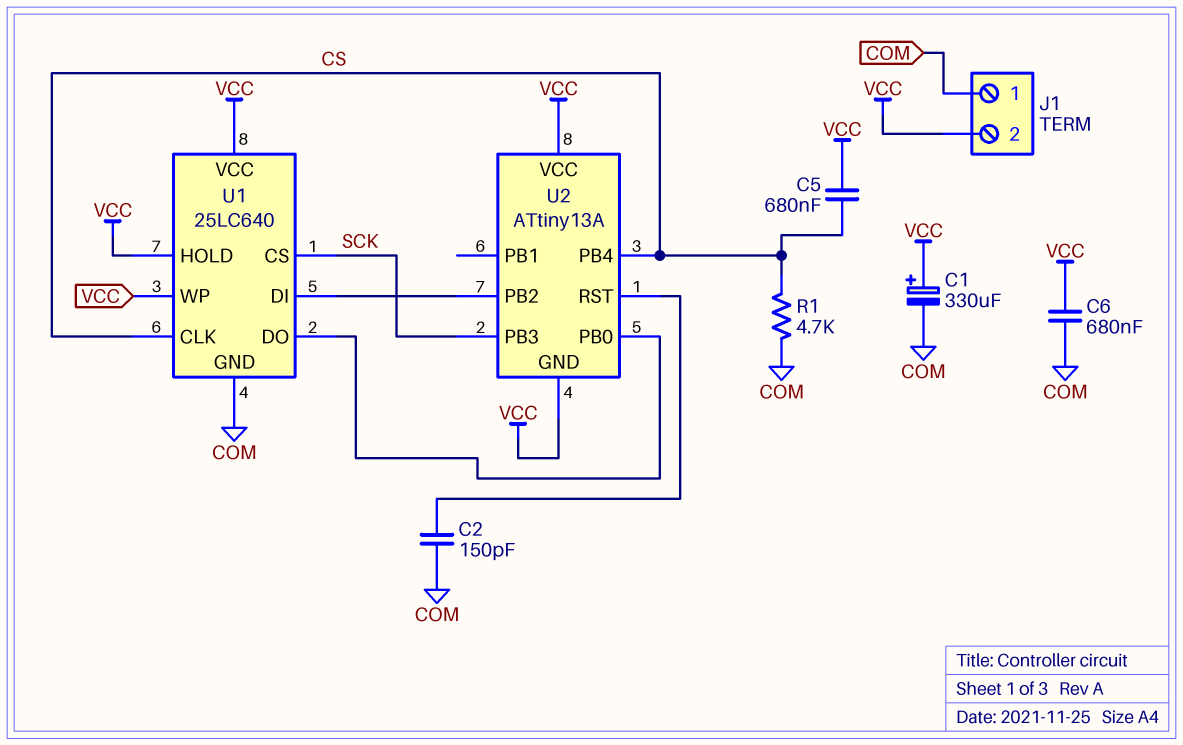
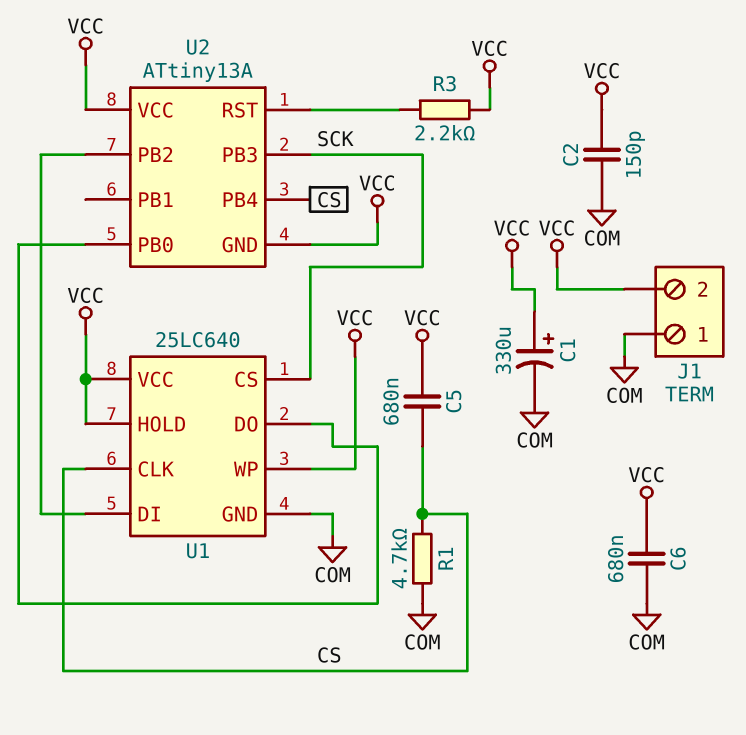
C2: 150pF (COM, U2/RST) -> 150pF (COM, VCC)
R3: none -> 2.2k (U2/RST, VCC)

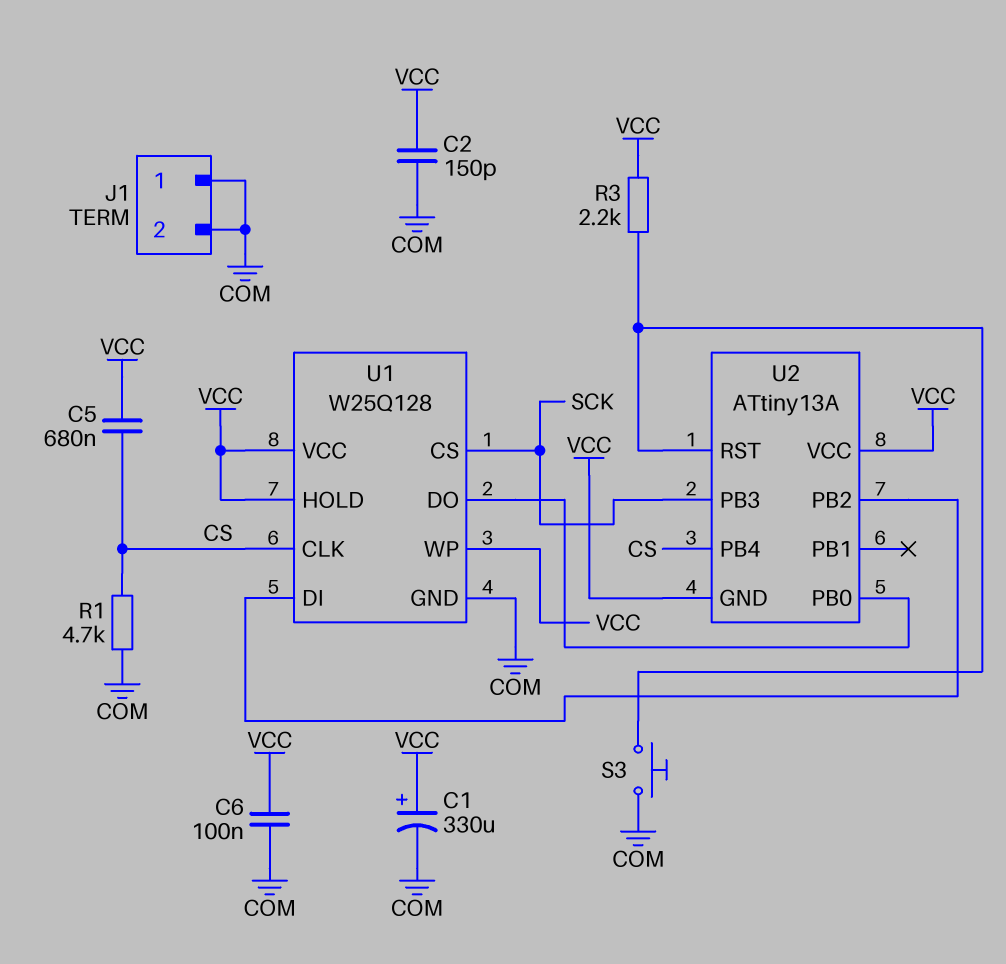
C6: 680nF (COM, VCC) -> 100nF (COM, VCC)
J1 pin 2: VCC -> COM
S3: none -> button (COM, U2/RST)
U1: 25LC640 -> W25Q128

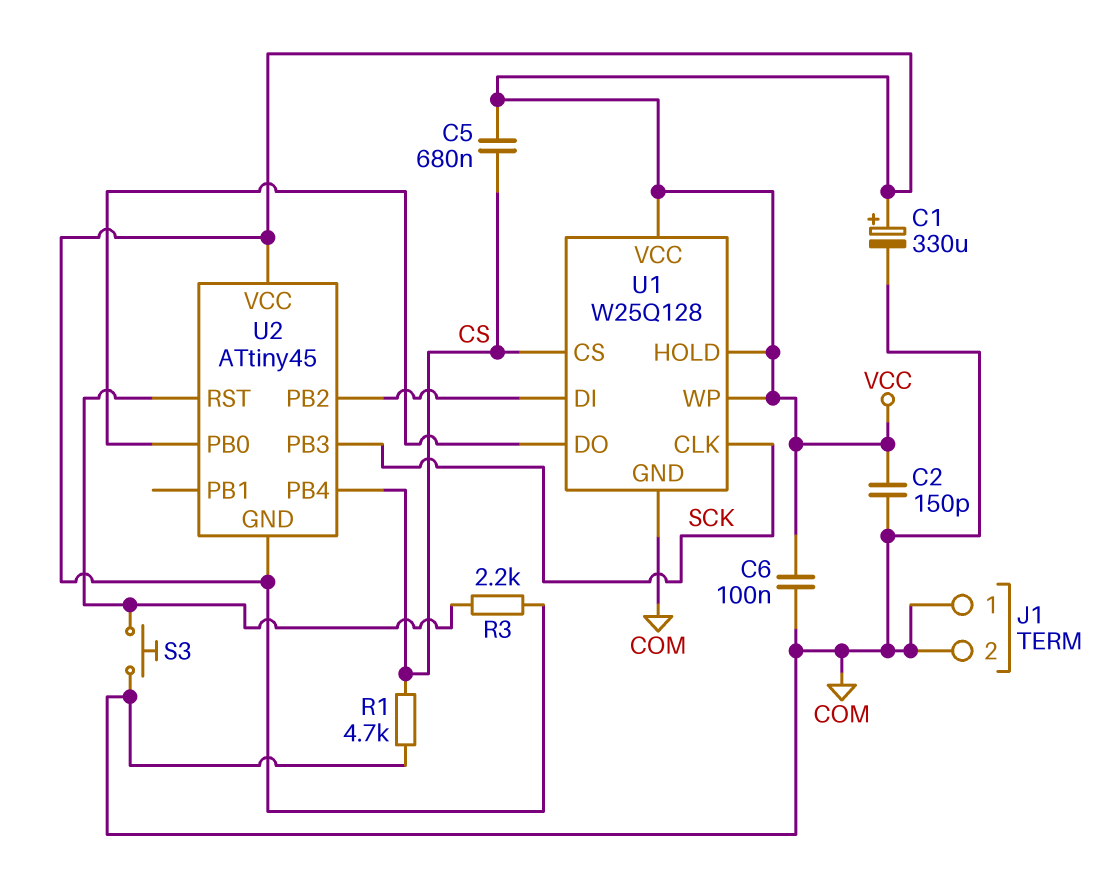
U1 pin CLK: CS -> SCK
U1 pin CS: SCK -> CS
U2: ATtiny13A -> ATtiny45

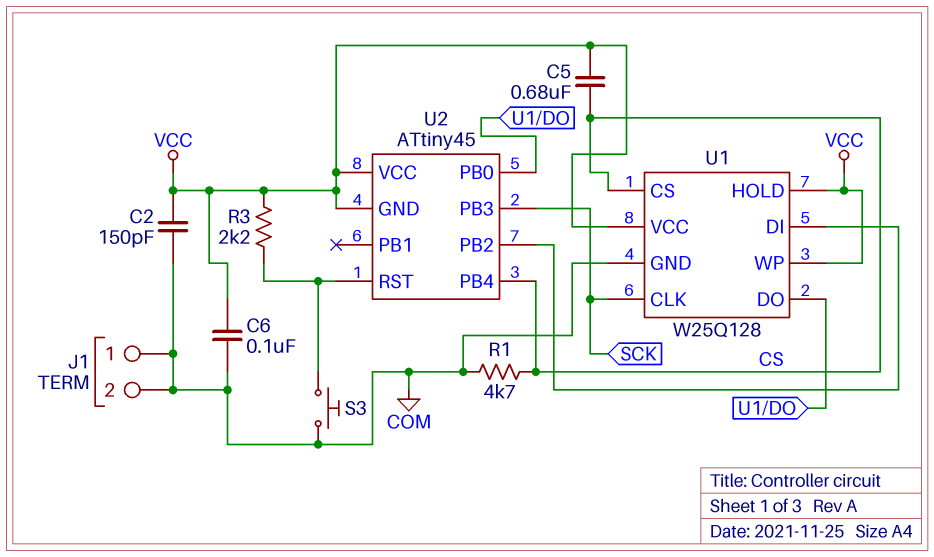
C1: 330uF (plus VCC, minus COM) -> none

